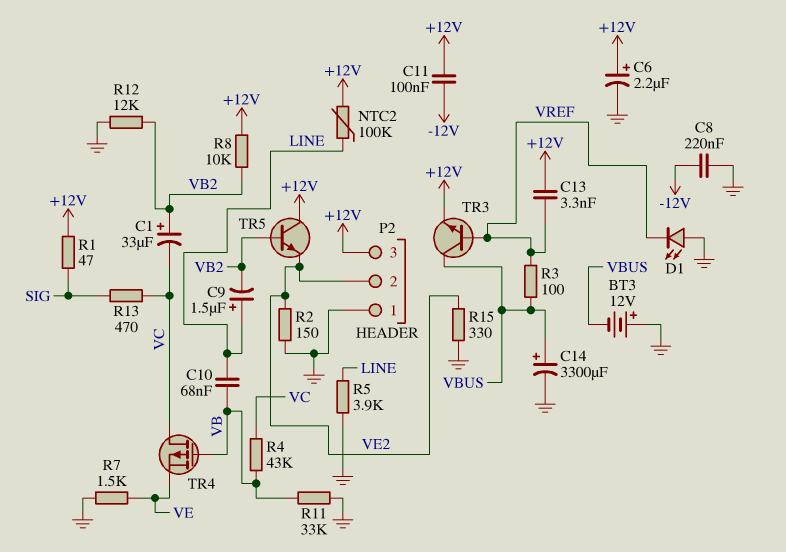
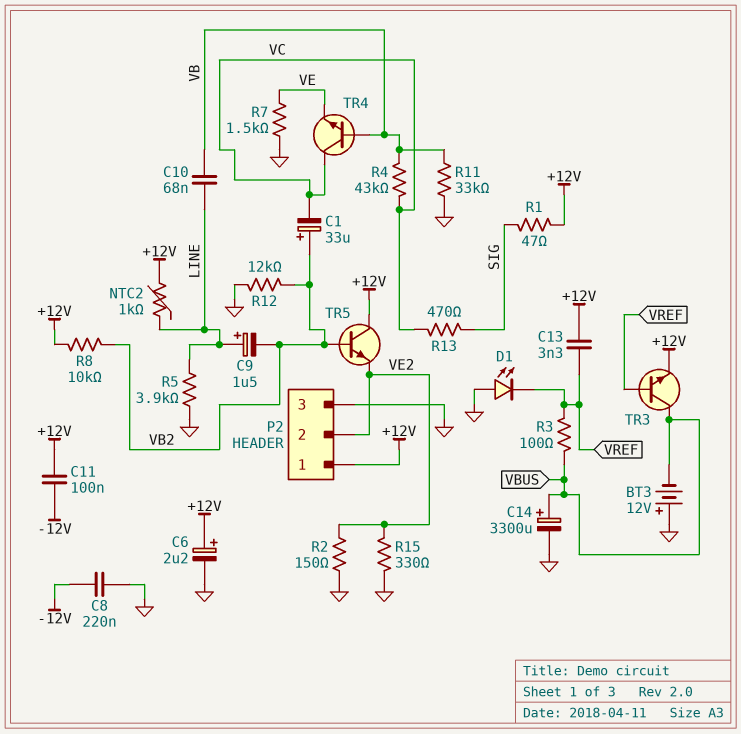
NTC2: 100k (+12V, LINE) -> 1k (+12V, LINE)
P2 pin 1: GND -> +12V
P2 pin 3: +12V -> GND
TR4: PMOS (G VB, D VC, S VE) -> NPN (B VB, C VC, E VE)

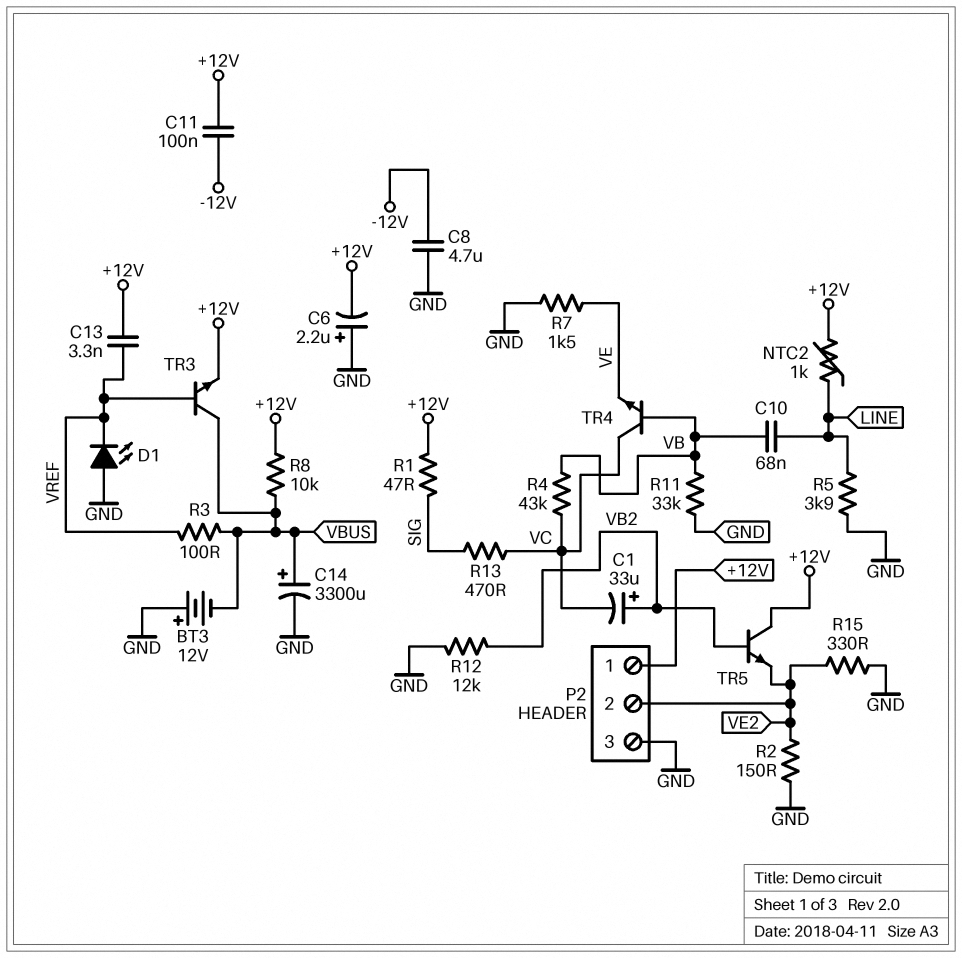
C6: 2.2uF (plus +12V, minus GND) -> 2.2uF (plus GND, minus +12V)
C8: 220nF (-12V, GND) -> 4.7uF (-12V, GND)
C9: 1.5uF (plus LINE, minus VB2) -> none
R8: 10k (+12V, VB2) -> 10k (+12V, VBUS)

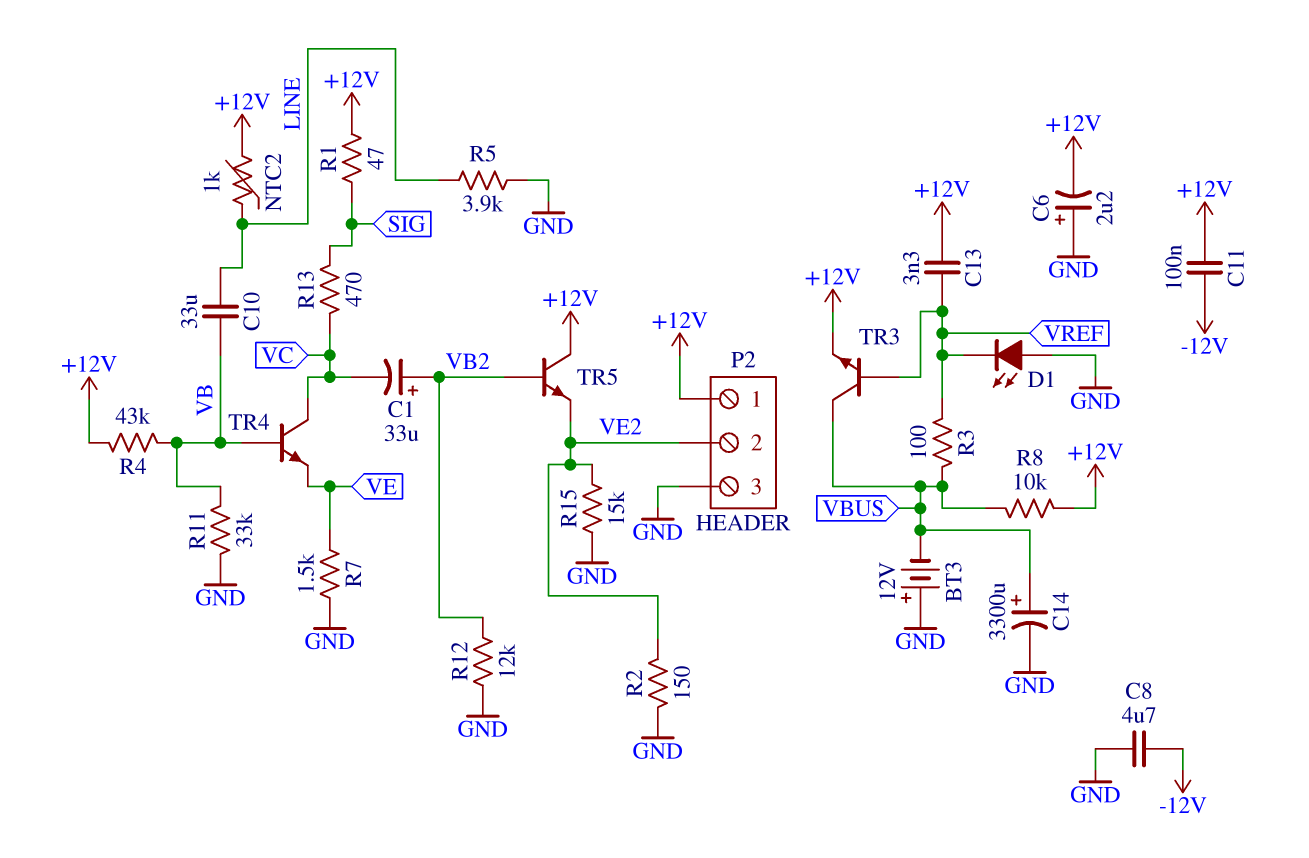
C10: 68nF (LINE, VB) -> 33uF (LINE, VB)
R4: 43k (VB, VC) -> 43k (+12V, VB)
R15: 330 (GND, VE2) -> 15k (GND, VE2)

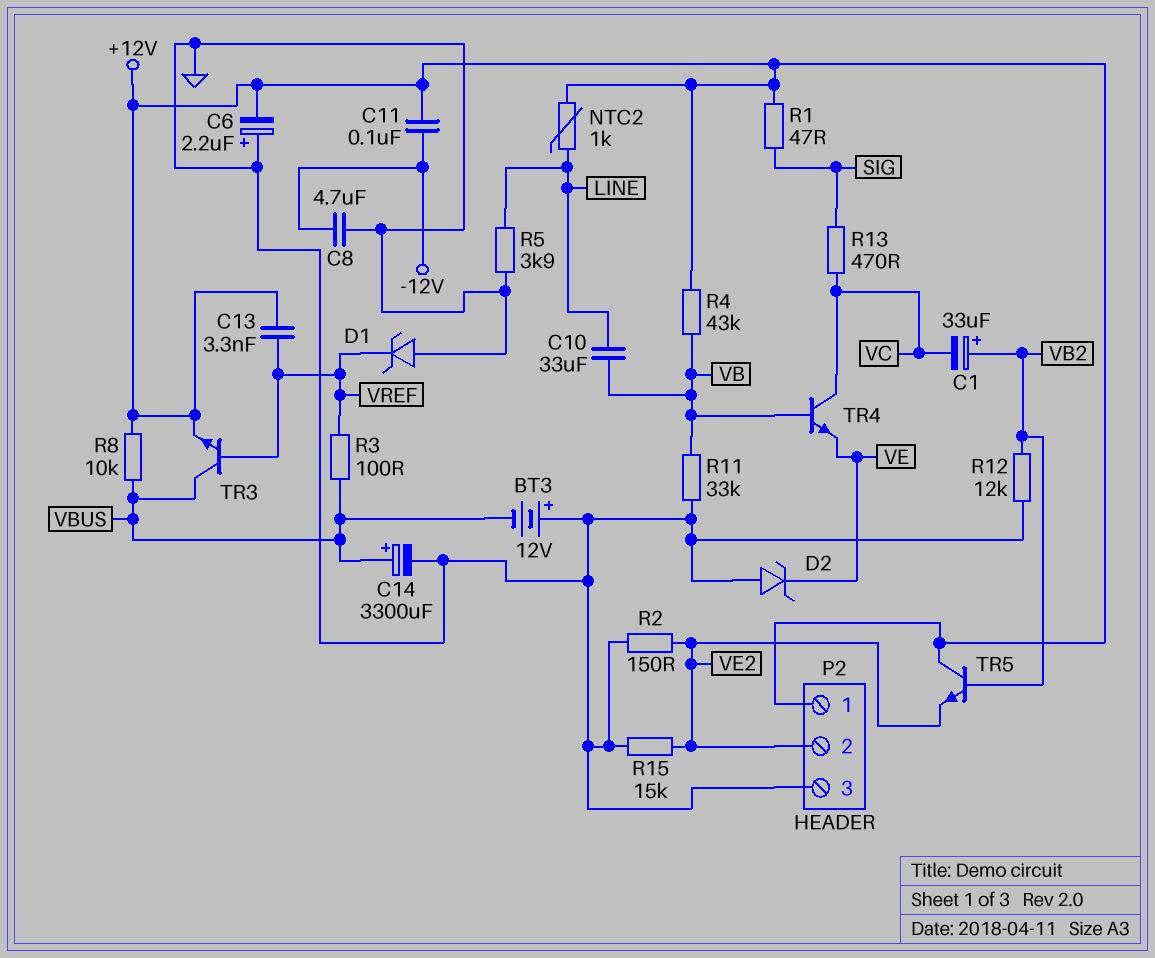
D1: LED (A GND, K VREF) -> zener (A GND, K VREF)
D2: none -> zener (A GND, K VE)
R7: 1.5k (GND, VE) -> none

